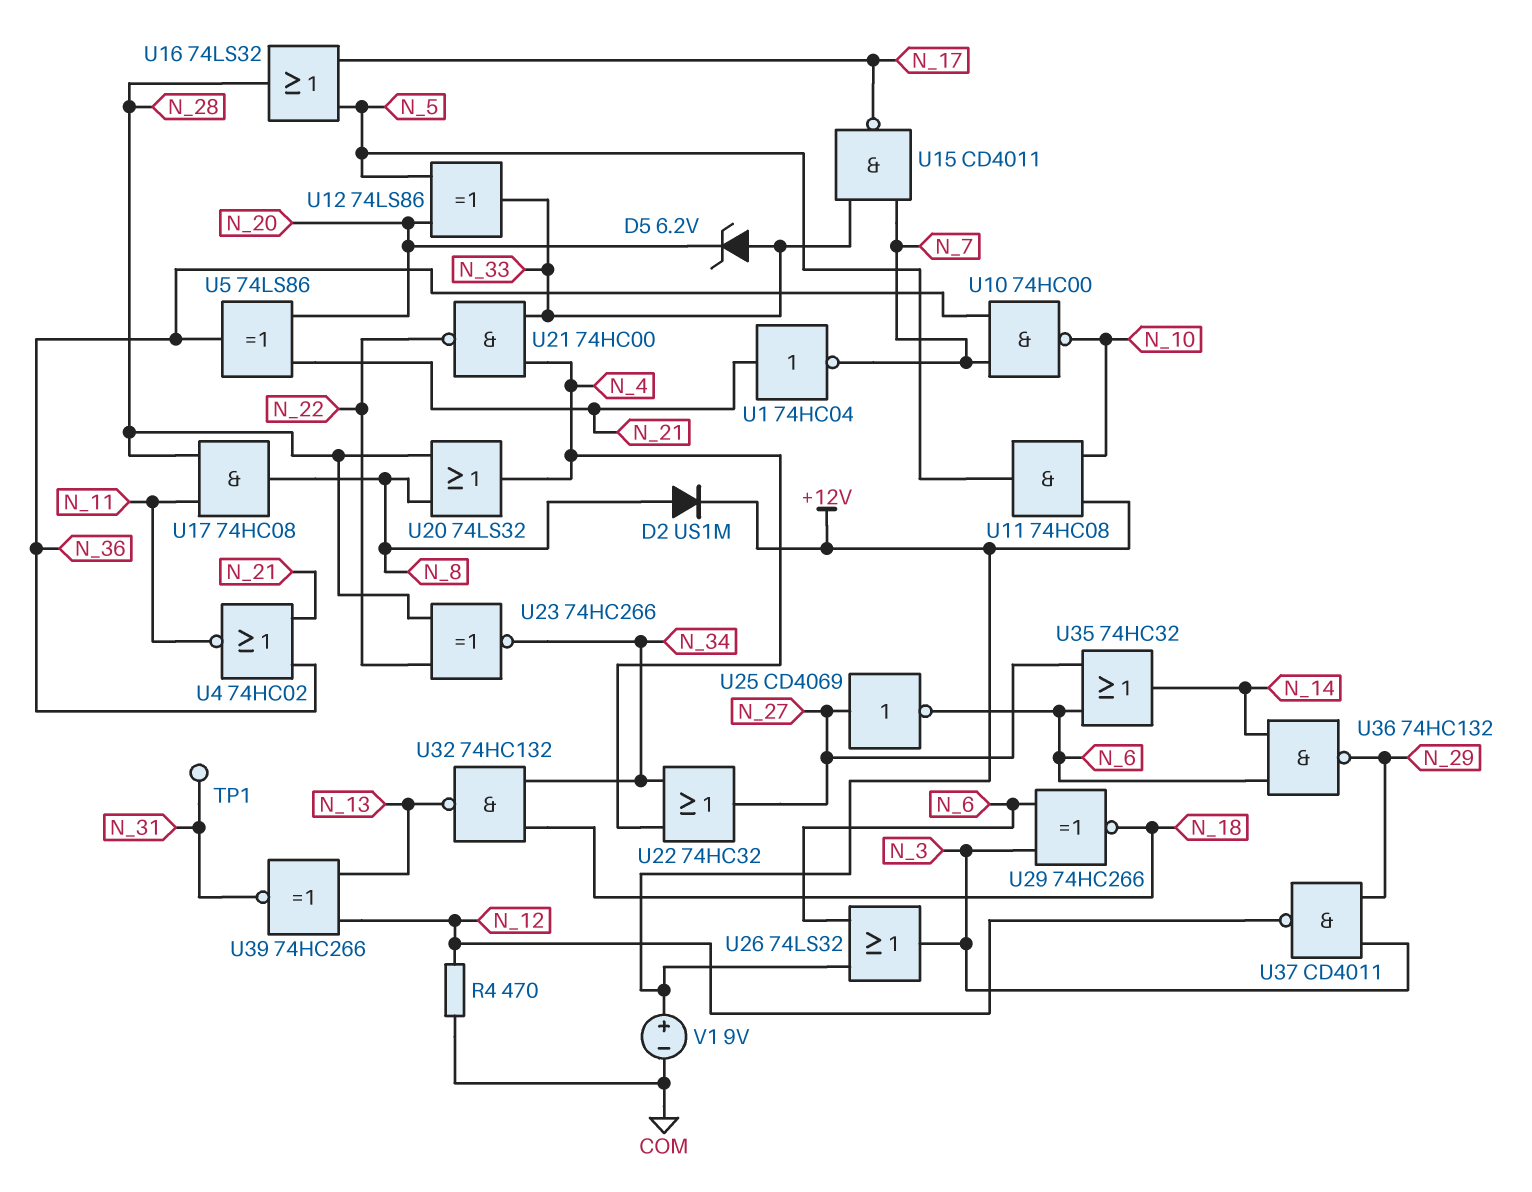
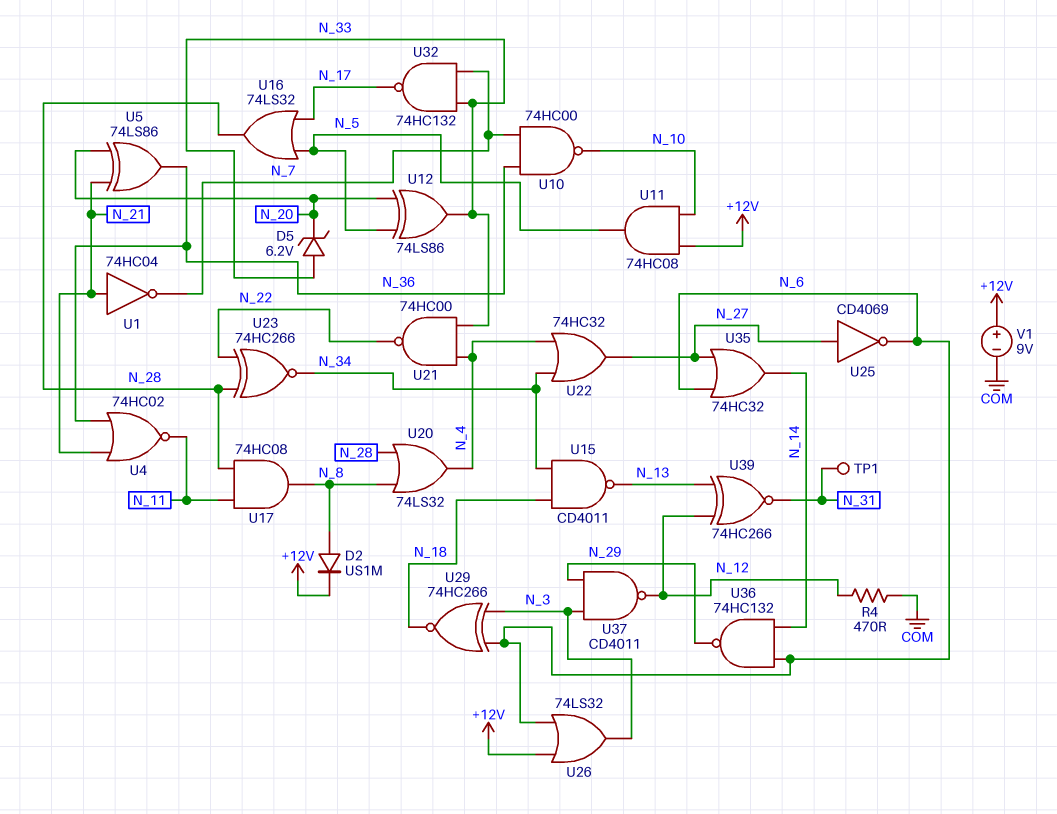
U15: NAND CD4011 (in N_7, in N_33, out N_17) -> NAND CD4011 (in N_18, in N_34, out N_13)
U32: NAND 74HC132 (in N_18, in N_34, out N_13) -> NAND 74HC132 (in N_7, in N_33, out N_17)

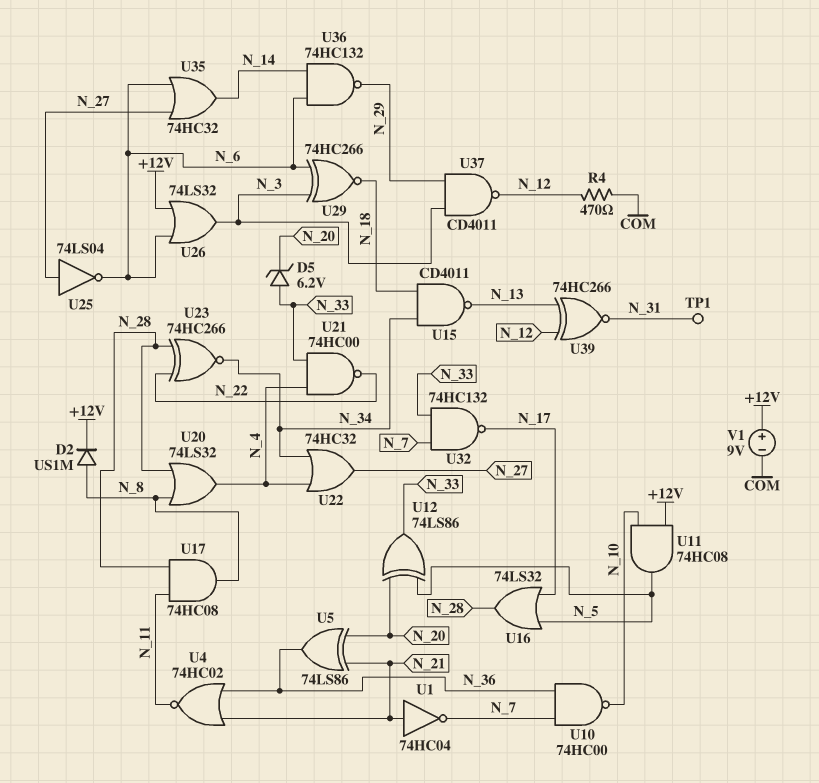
U25: NOT CD4069 (in N_27, out N_6) -> NOT 74LS04 (in N_27, out N_6)

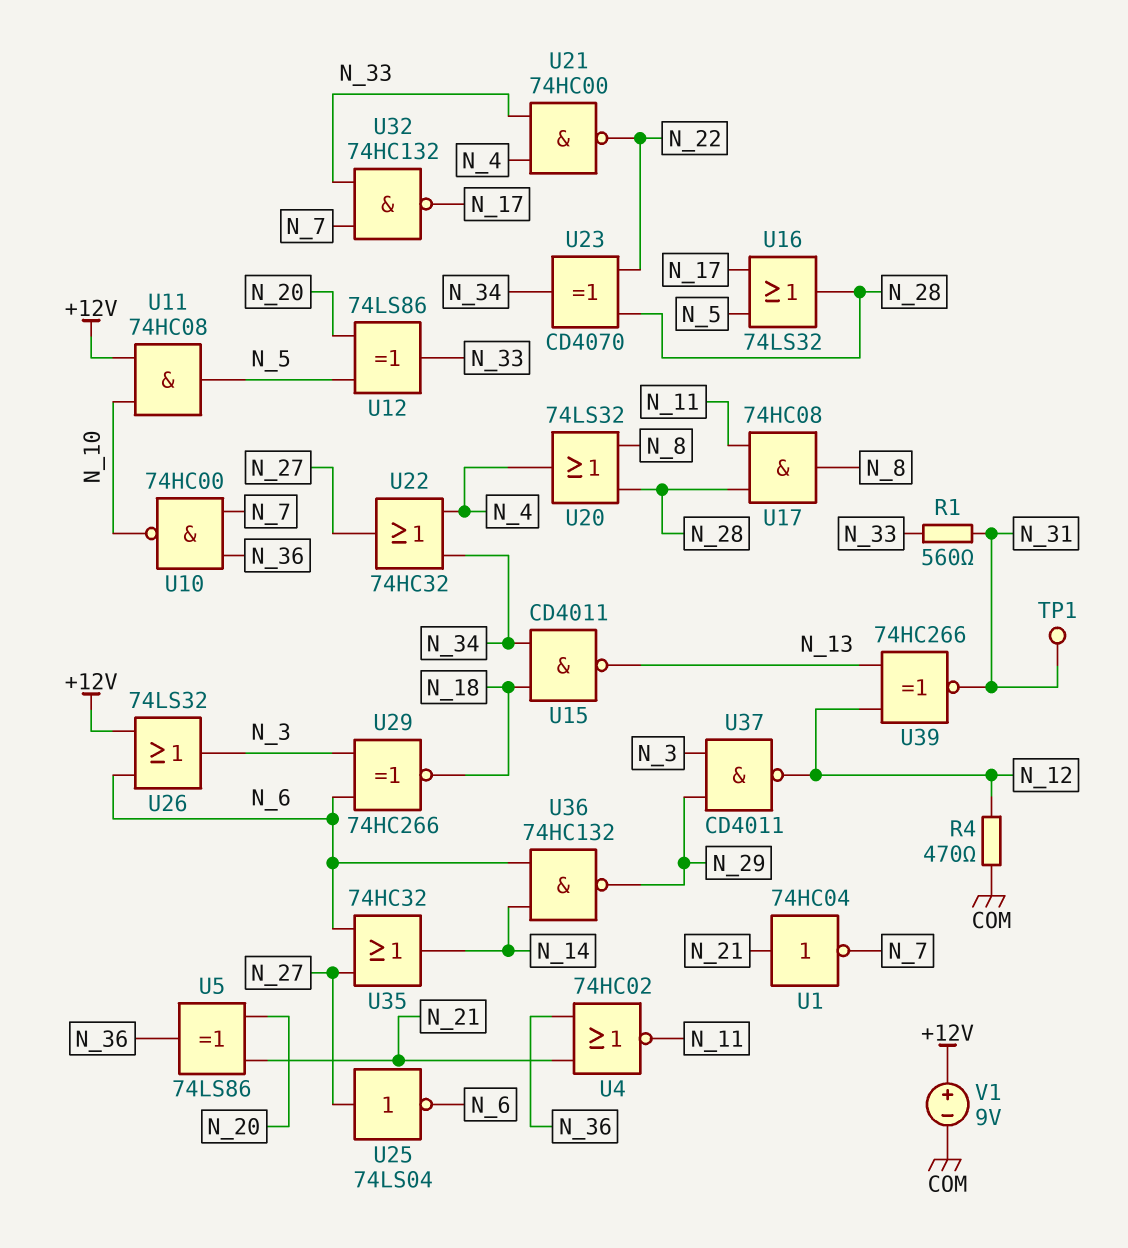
D2: diode US1M (A N_8, K +12V) -> none
D5: zener 6.2V (A N_33, K N_20) -> none
R1: none -> 560 (N_31, N_33)
U23: XNOR 74HC266 (in N_22, in N_28, out N_34) -> XOR CD4070 (in N_22, in N_28, out N_34)

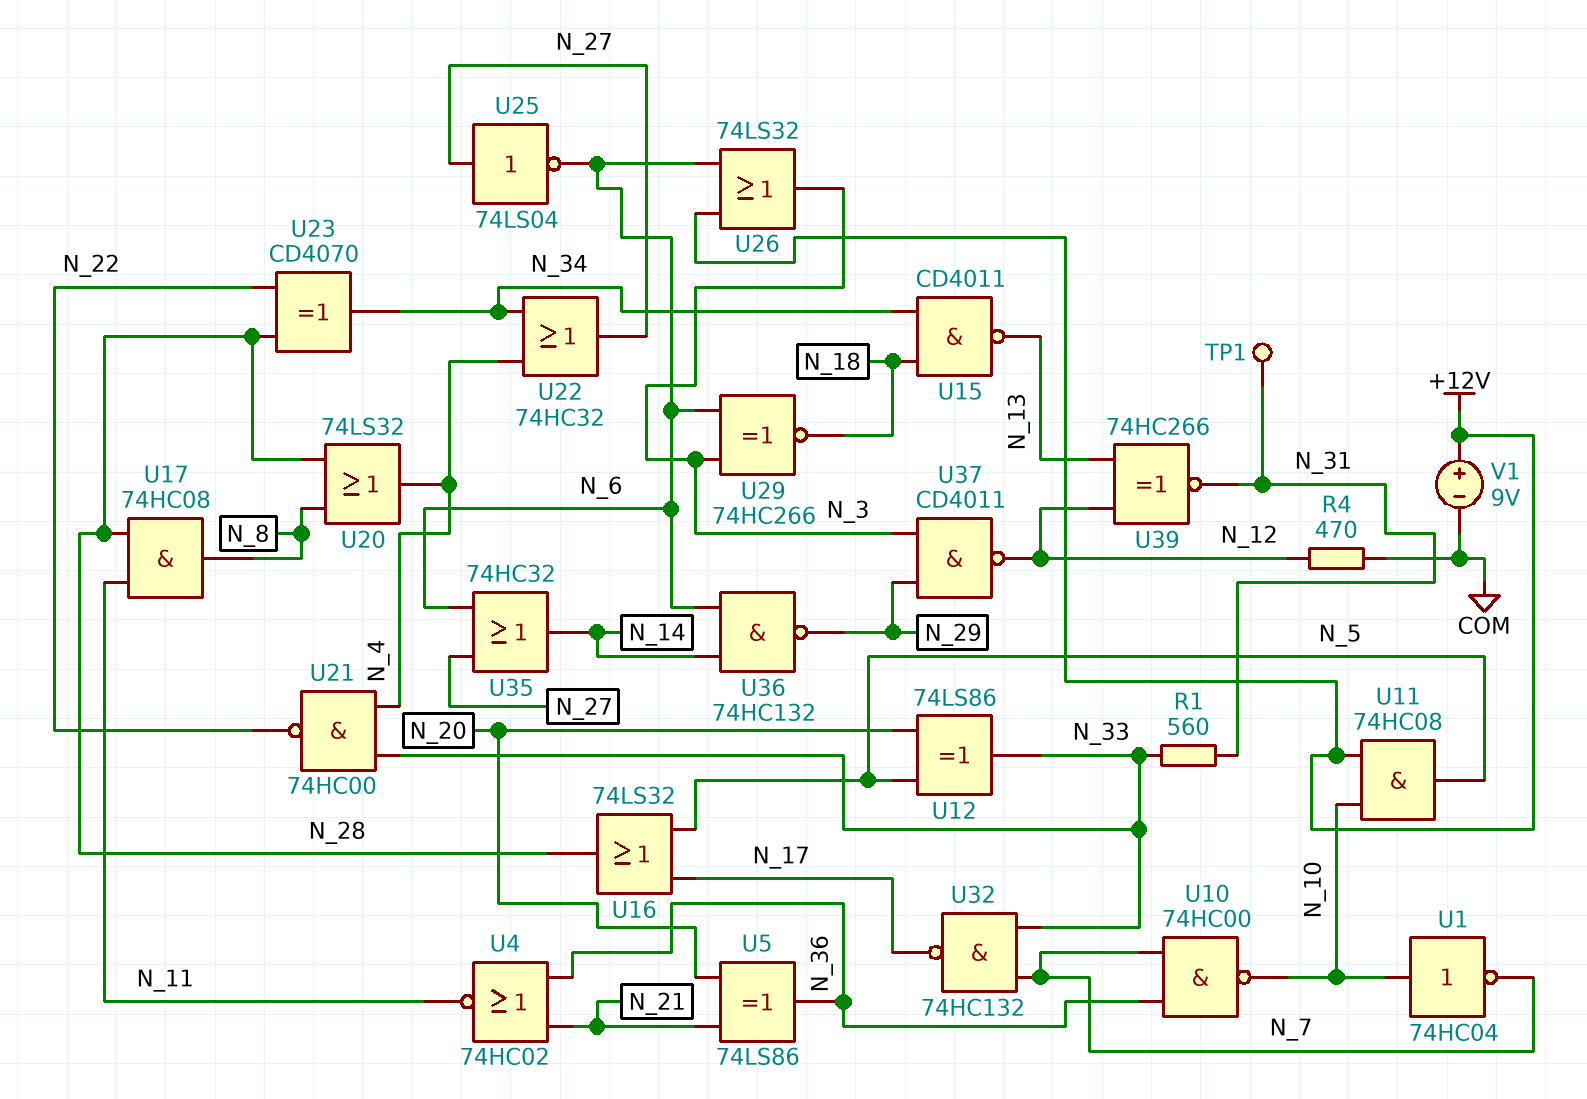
U1: NOT 74HC04 (in N_21, out N_7) -> NOT 74HC04 (in N_10, out N_7)

